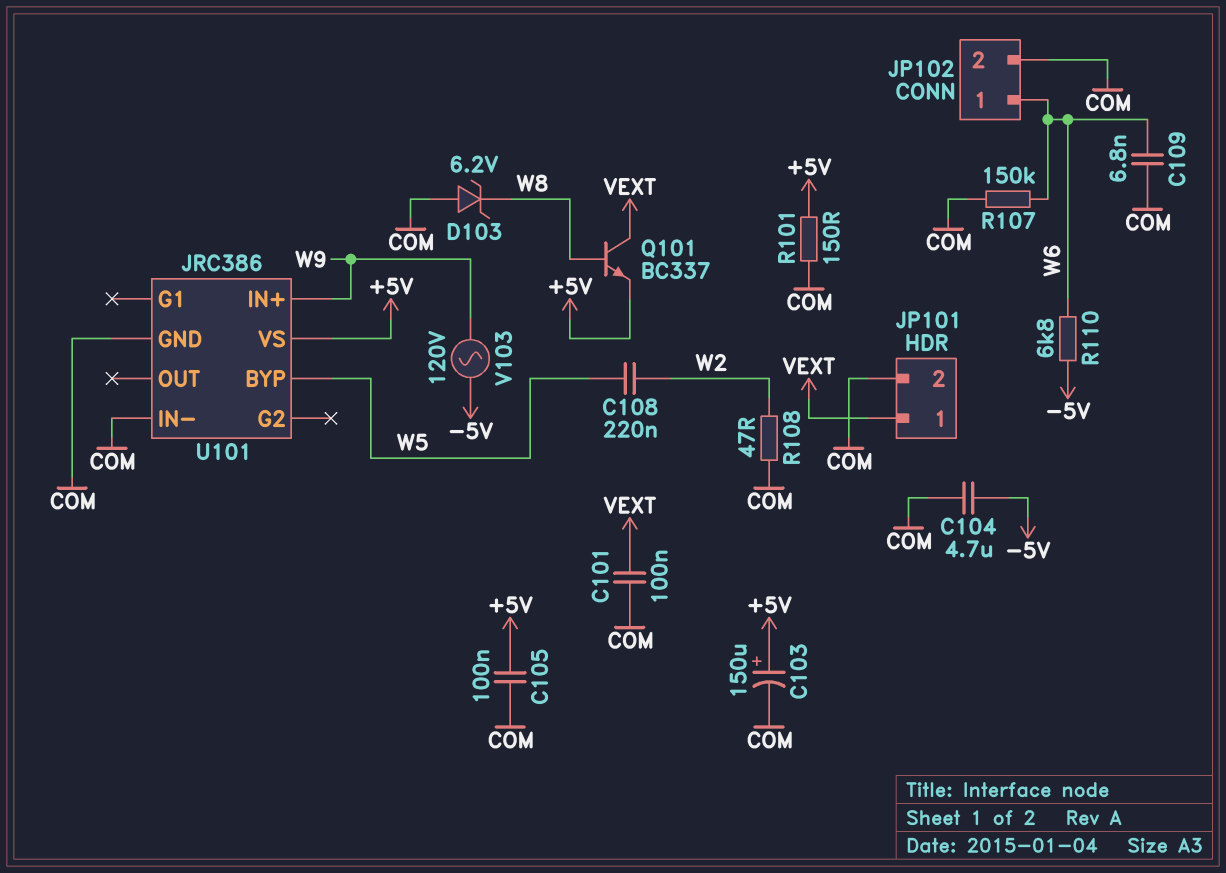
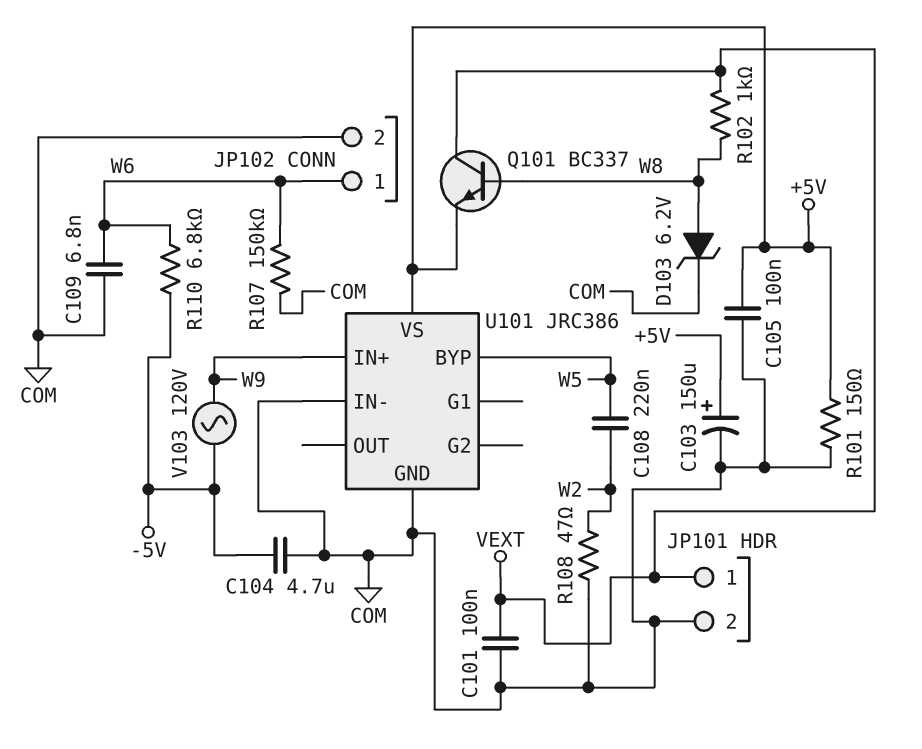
D103: zener 6.2V (A COM, K W8) -> zener 6.2V (A W8, K COM)
R102: none -> 1k (VEXT, W8)

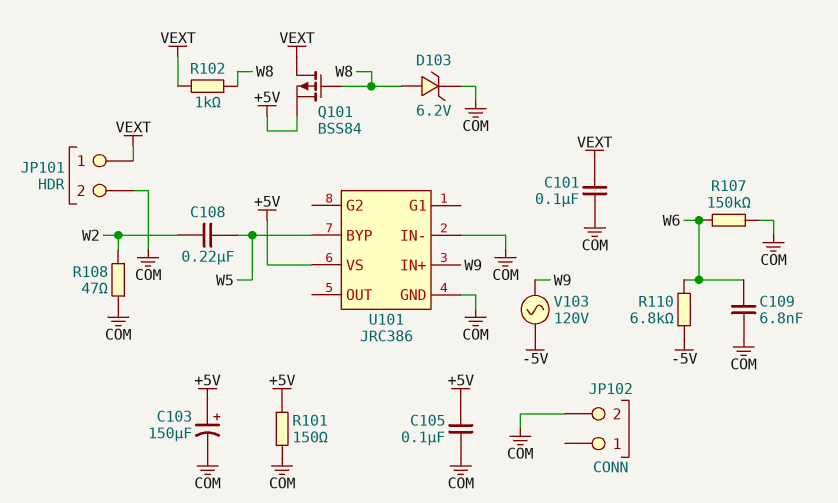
C104: 4.7uF (-5V, COM) -> none
JP102 pin 1: W6 -> none
Q101: NPN BC337 (B W8, C VEXT, E +5V) -> PMOS BSS84 (G W8, D VEXT, S +5V)

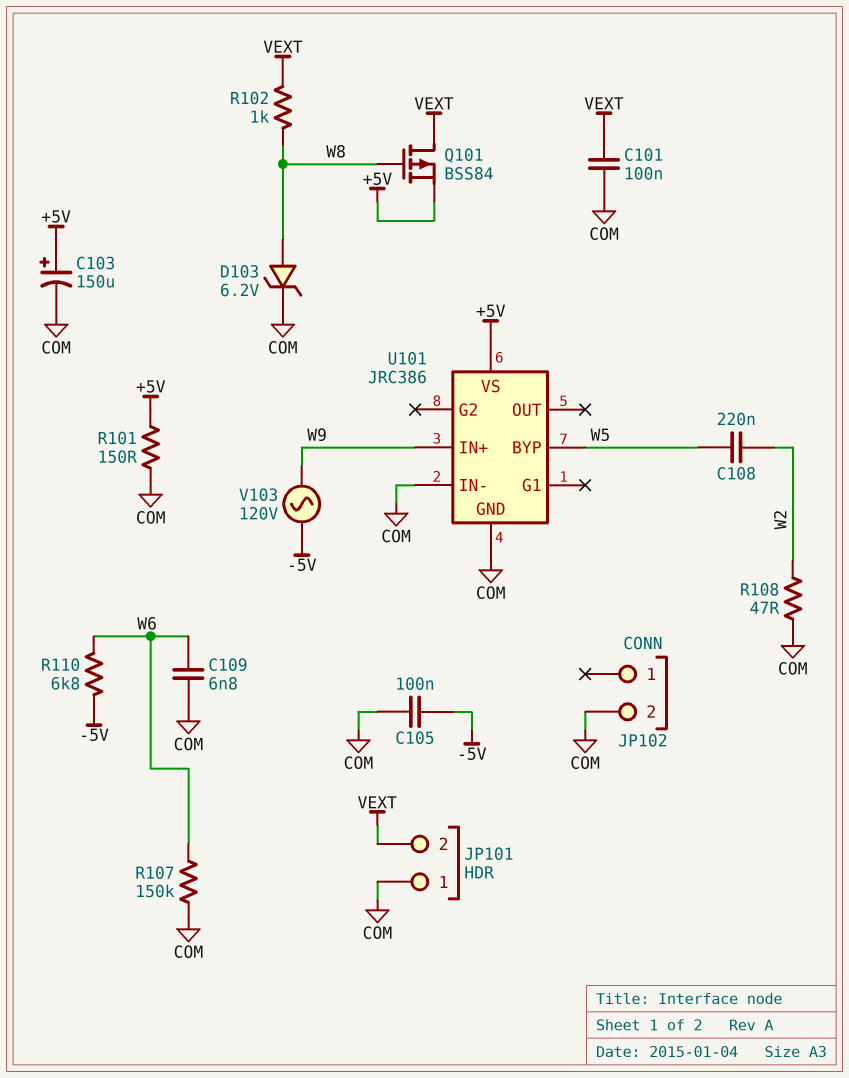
C105: 100nF (+5V, COM) -> 100nF (-5V, COM)
JP101 pin 1: VEXT -> COM
JP101 pin 2: COM -> VEXT

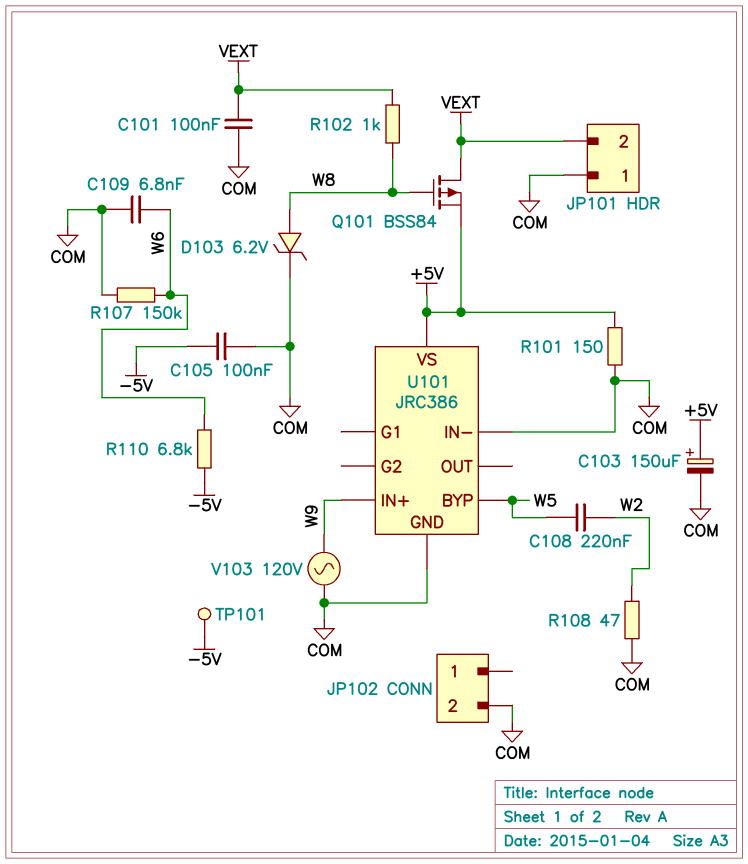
TP101: none -> test point (-5V)
V103: AC 120V (-5V, W9) -> AC 120V (COM, W9)

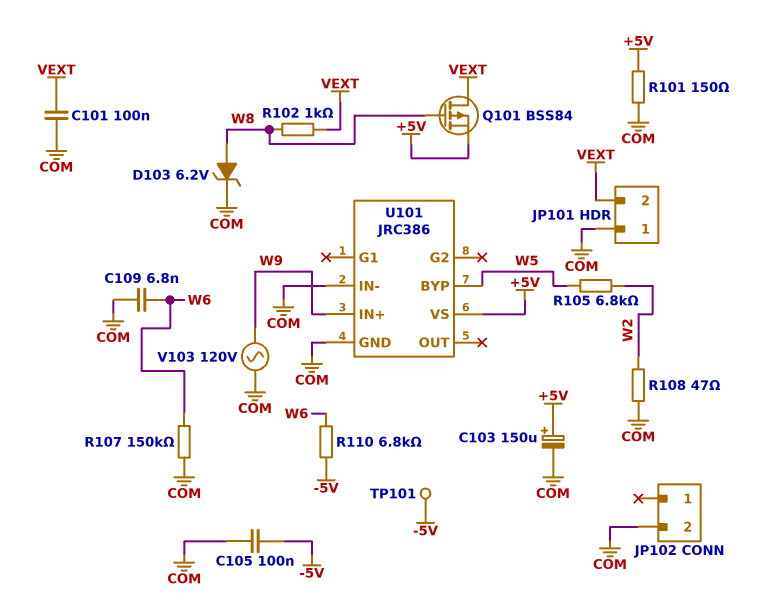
C108: 220nF (W2, W5) -> none
R105: none -> 6.8k (W2, W5)

